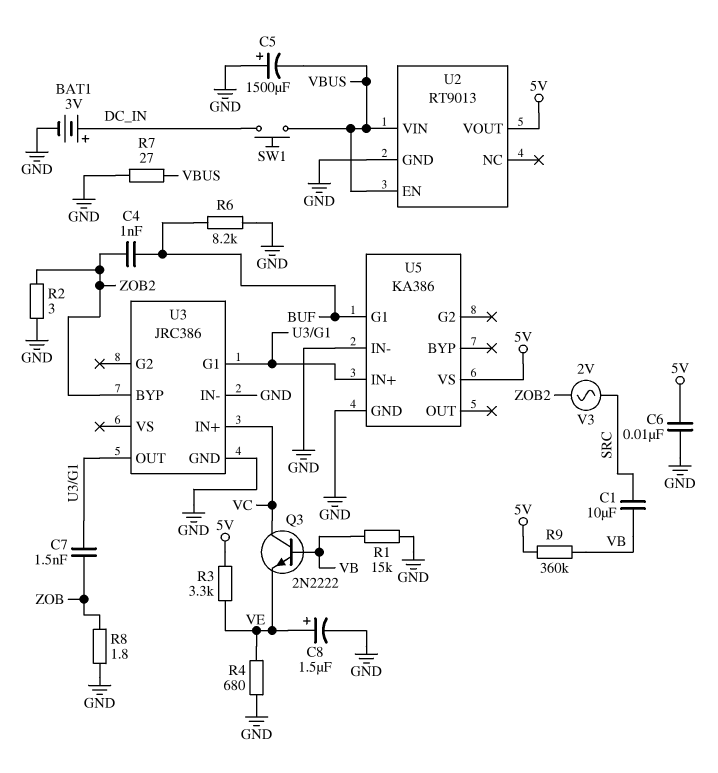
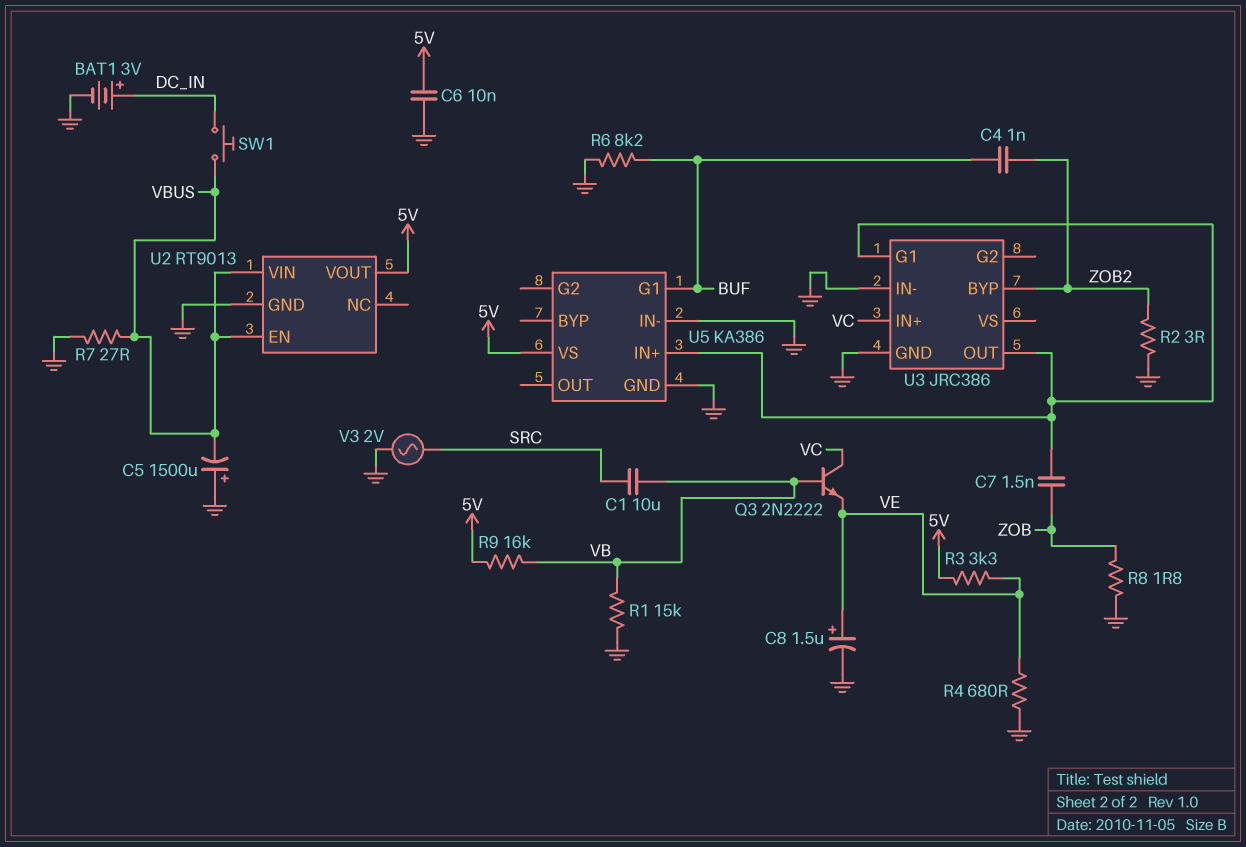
R9: 360k (5V, VB) -> 16k (5V, VB)
V3: AC 2V (SRC, ZOB2) -> AC 2V (GND, SRC)

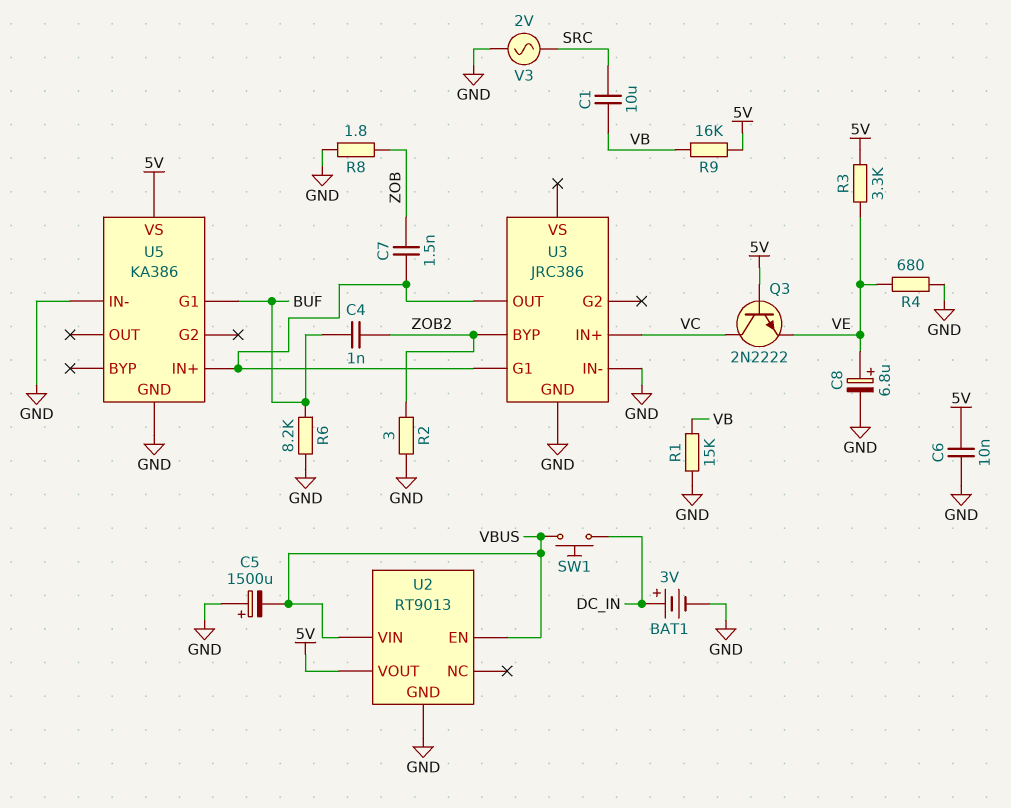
C8: 1.5uF (plus VE, minus GND) -> 6.8uF (plus VE, minus GND)
Q3: NPN 2N2222 (B VB, C VC, E VE) -> NPN 2N2222 (B 5V, C VC, E VE)
R7: 27 (GND, VBUS) -> none

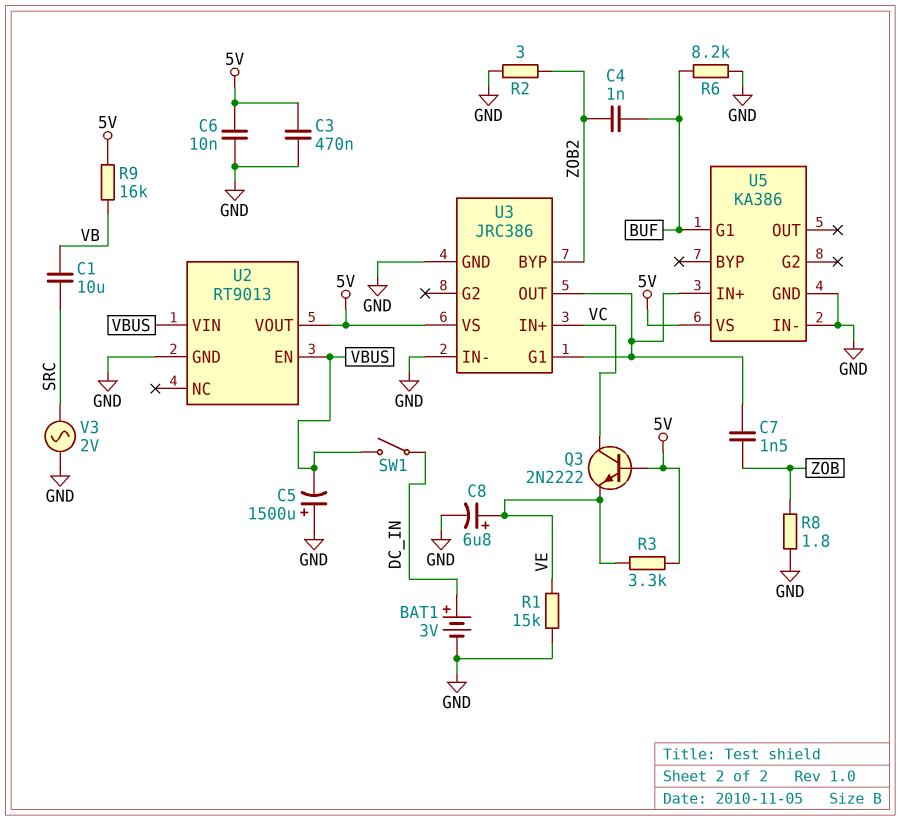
C3: none -> 470nF (5V, GND)
R1: 15k (GND, VB) -> 15k (GND, VE)
R4: 680 (GND, VE) -> none
SW1: button (DC_IN, VBUS) -> switch (DC_IN, VBUS)
U3 pin VS: none -> 5V

